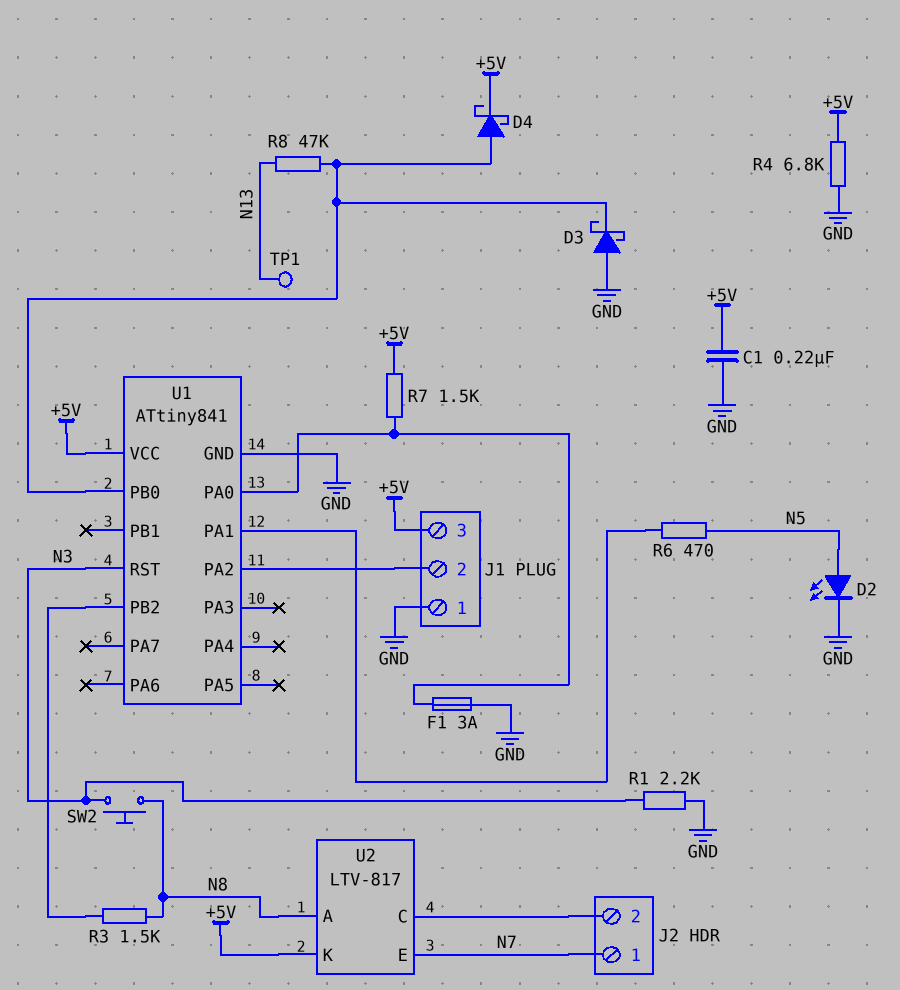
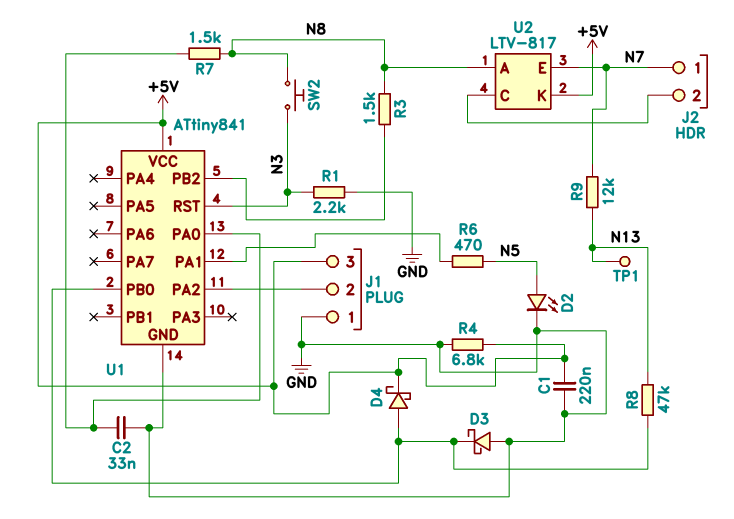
C2: none -> 33nF (GND, U1/PA0)
F1: 3A (GND, U1/PA0) -> none
R7: 1.5k (+5V, U1/PA0) -> 1.5k (N8, U1/PA0)
R9: none -> 12k (N7, N13)

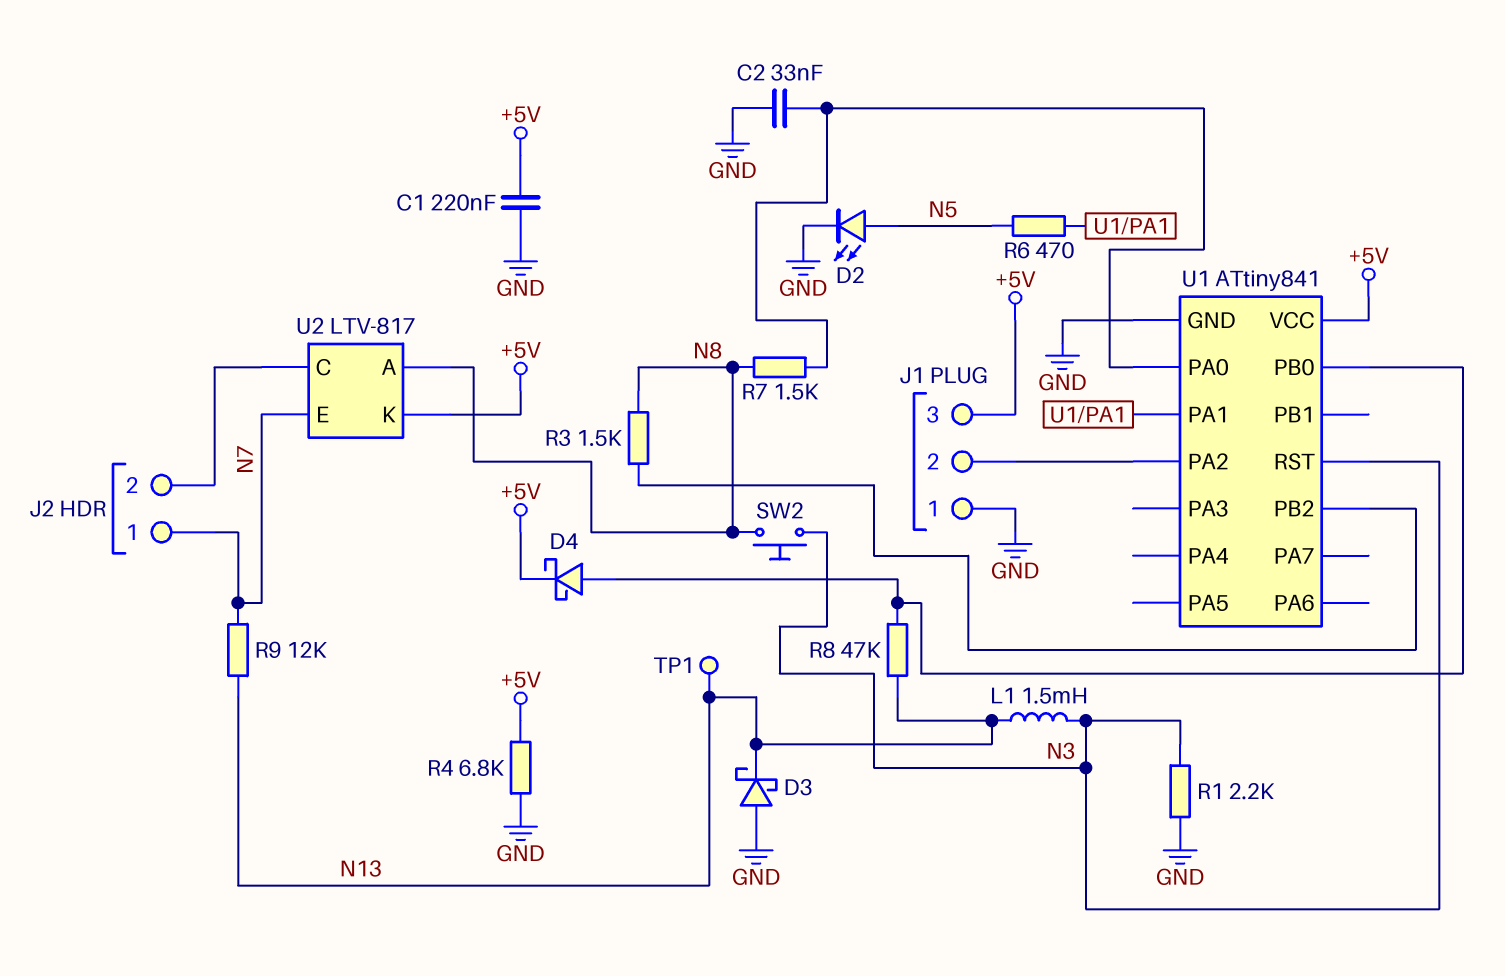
D3: schottky (A GND, K U1/PB0) -> schottky (A GND, K N13)
L1: none -> 1.5mH (N3, N13)

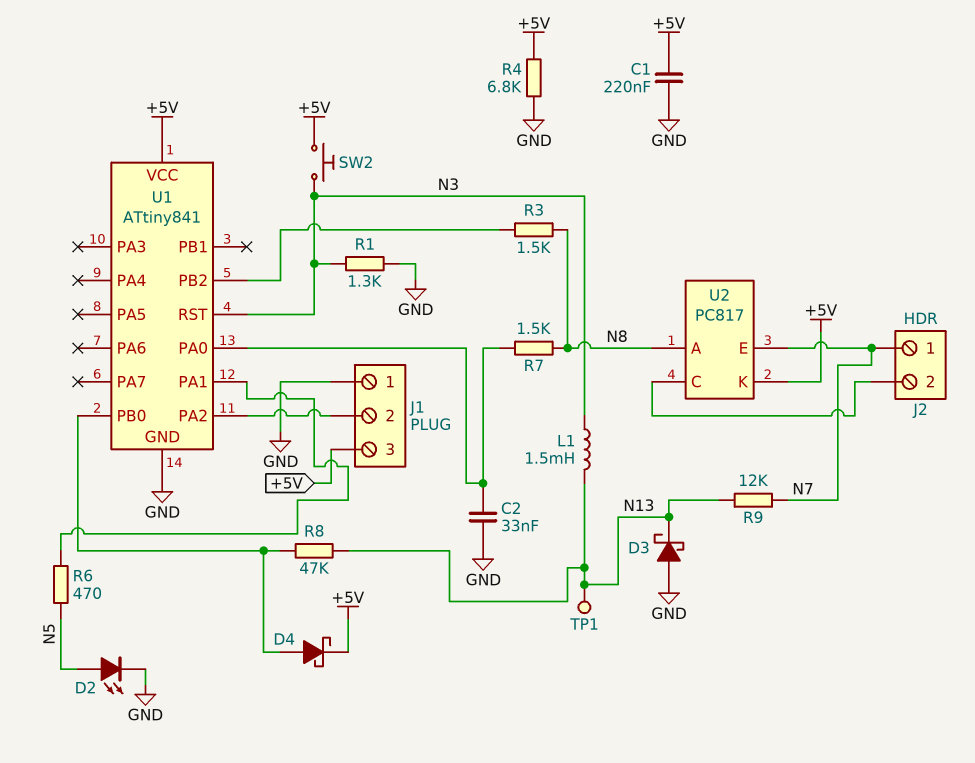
R1: 2.2k (GND, N3) -> 1.3k (GND, N3)
SW2: button (N3, N8) -> button (+5V, N3)
U2: LTV-817 -> PC817

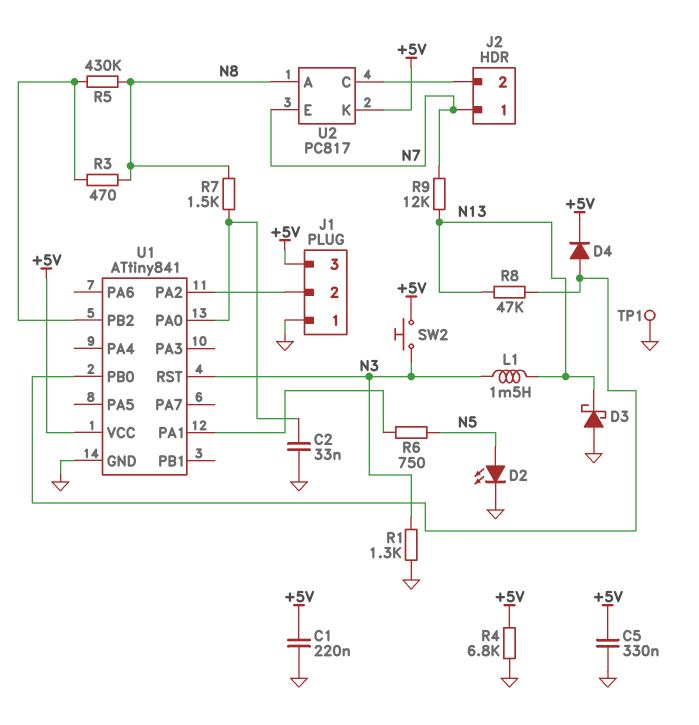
C5: none -> 330nF (+5V, GND)
D4: schottky (A U1/PB0, K +5V) -> diode (A U1/PB0, K +5V)
R3: 1.5k (N8, U1/PB2) -> 470 (N8, U1/PB2)
R5: none -> 430k (N8, U1/PB2)
R6: 470 (N5, U1/PA1) -> 750 (N5, U1/PA1)
TP1: test point (N13) -> test point (GND)

